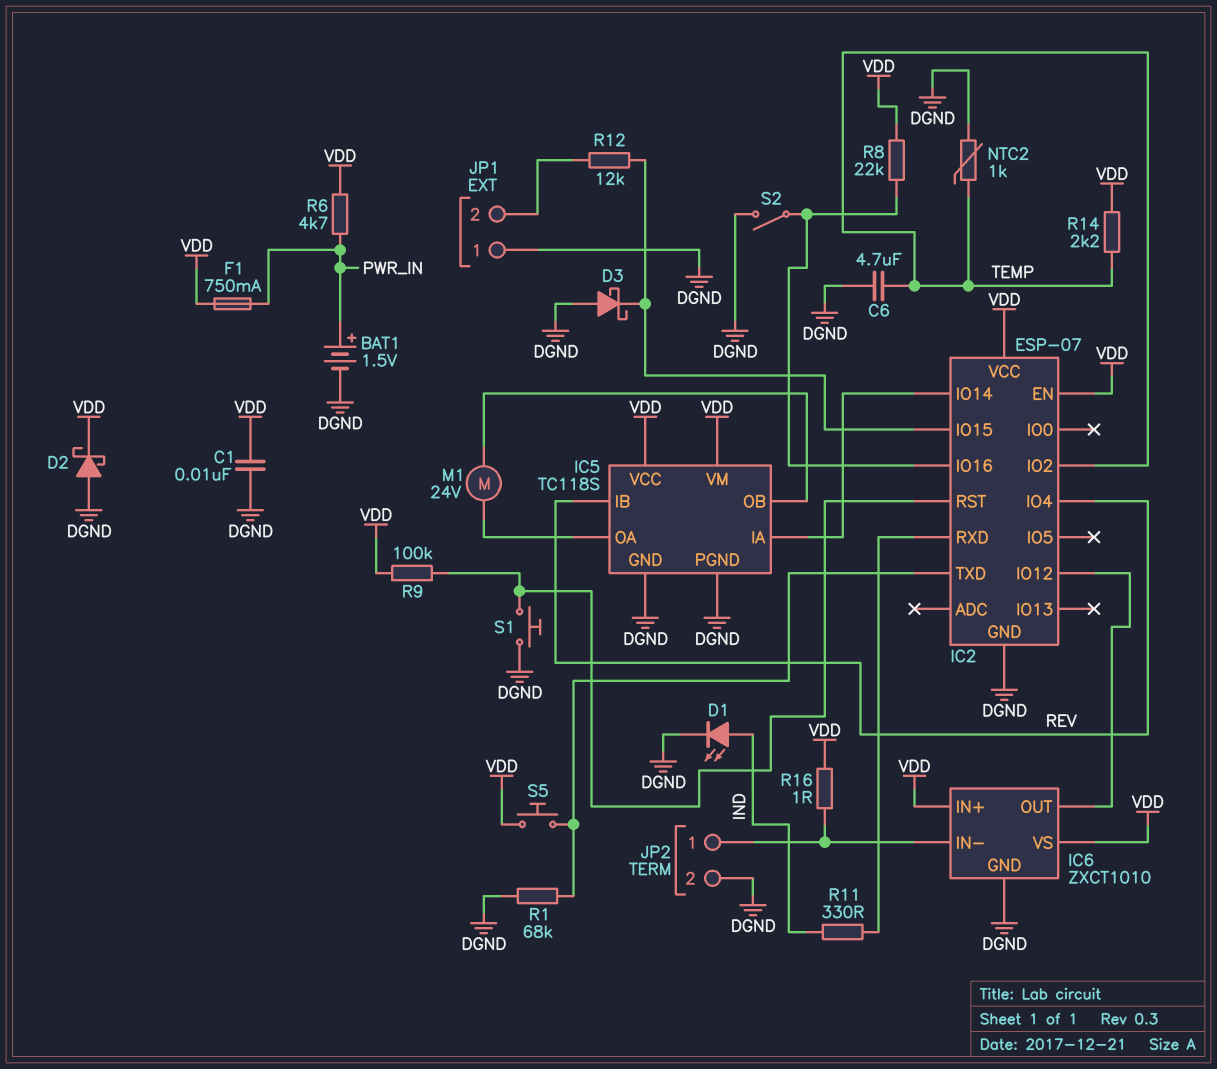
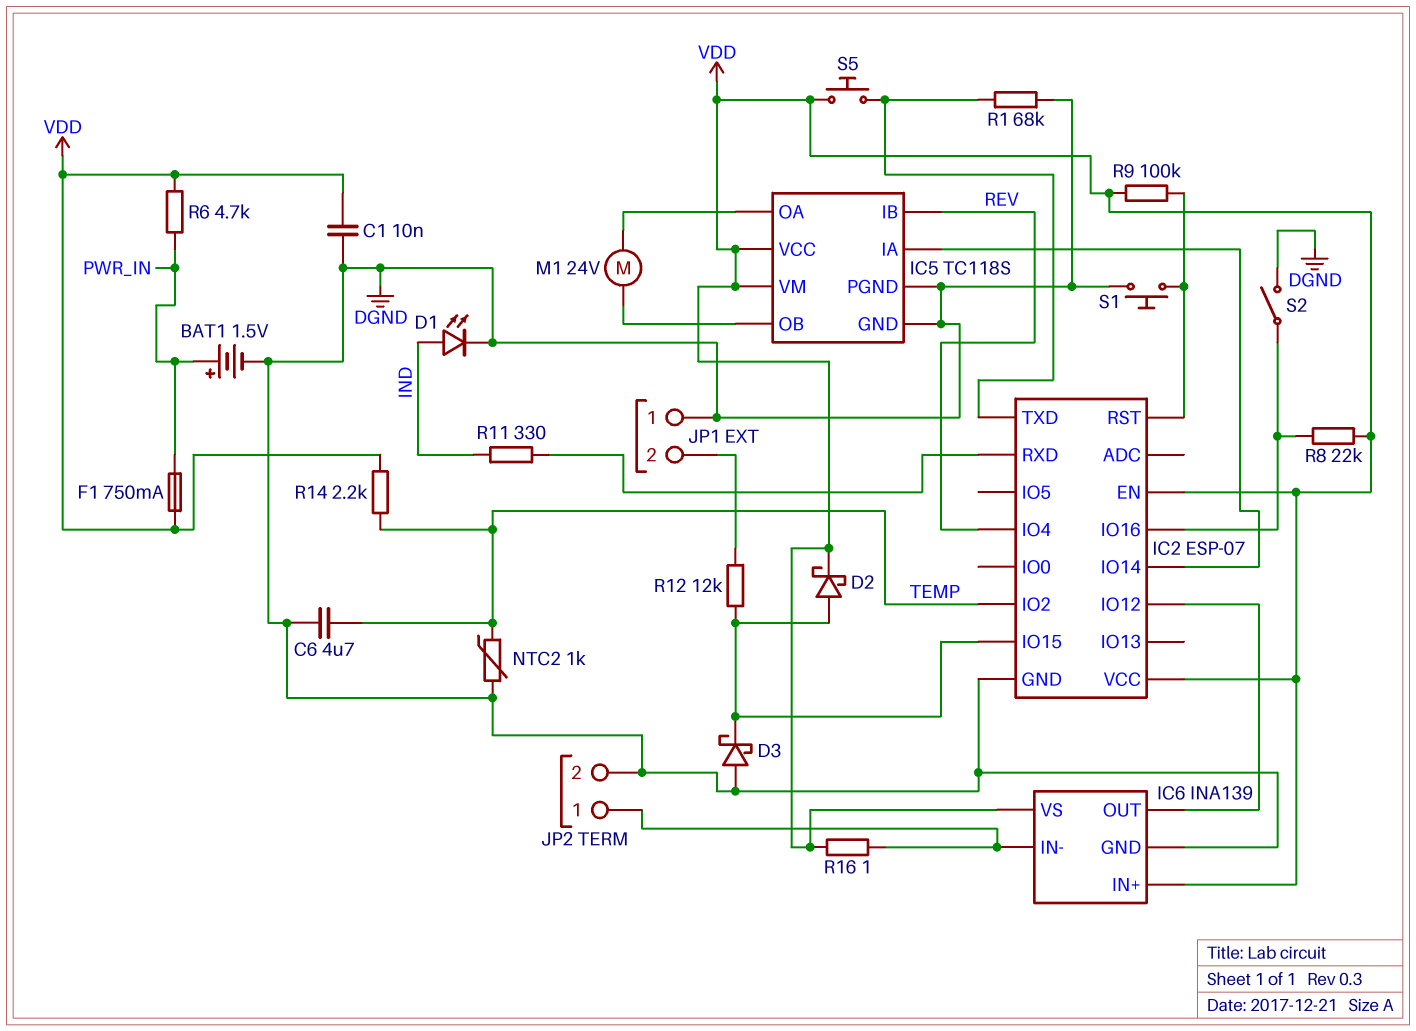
D2: schottky (A DGND, K VDD) -> schottky (A IC2/IO15, K VDD)
IC6: ZXCT1010 -> INA139

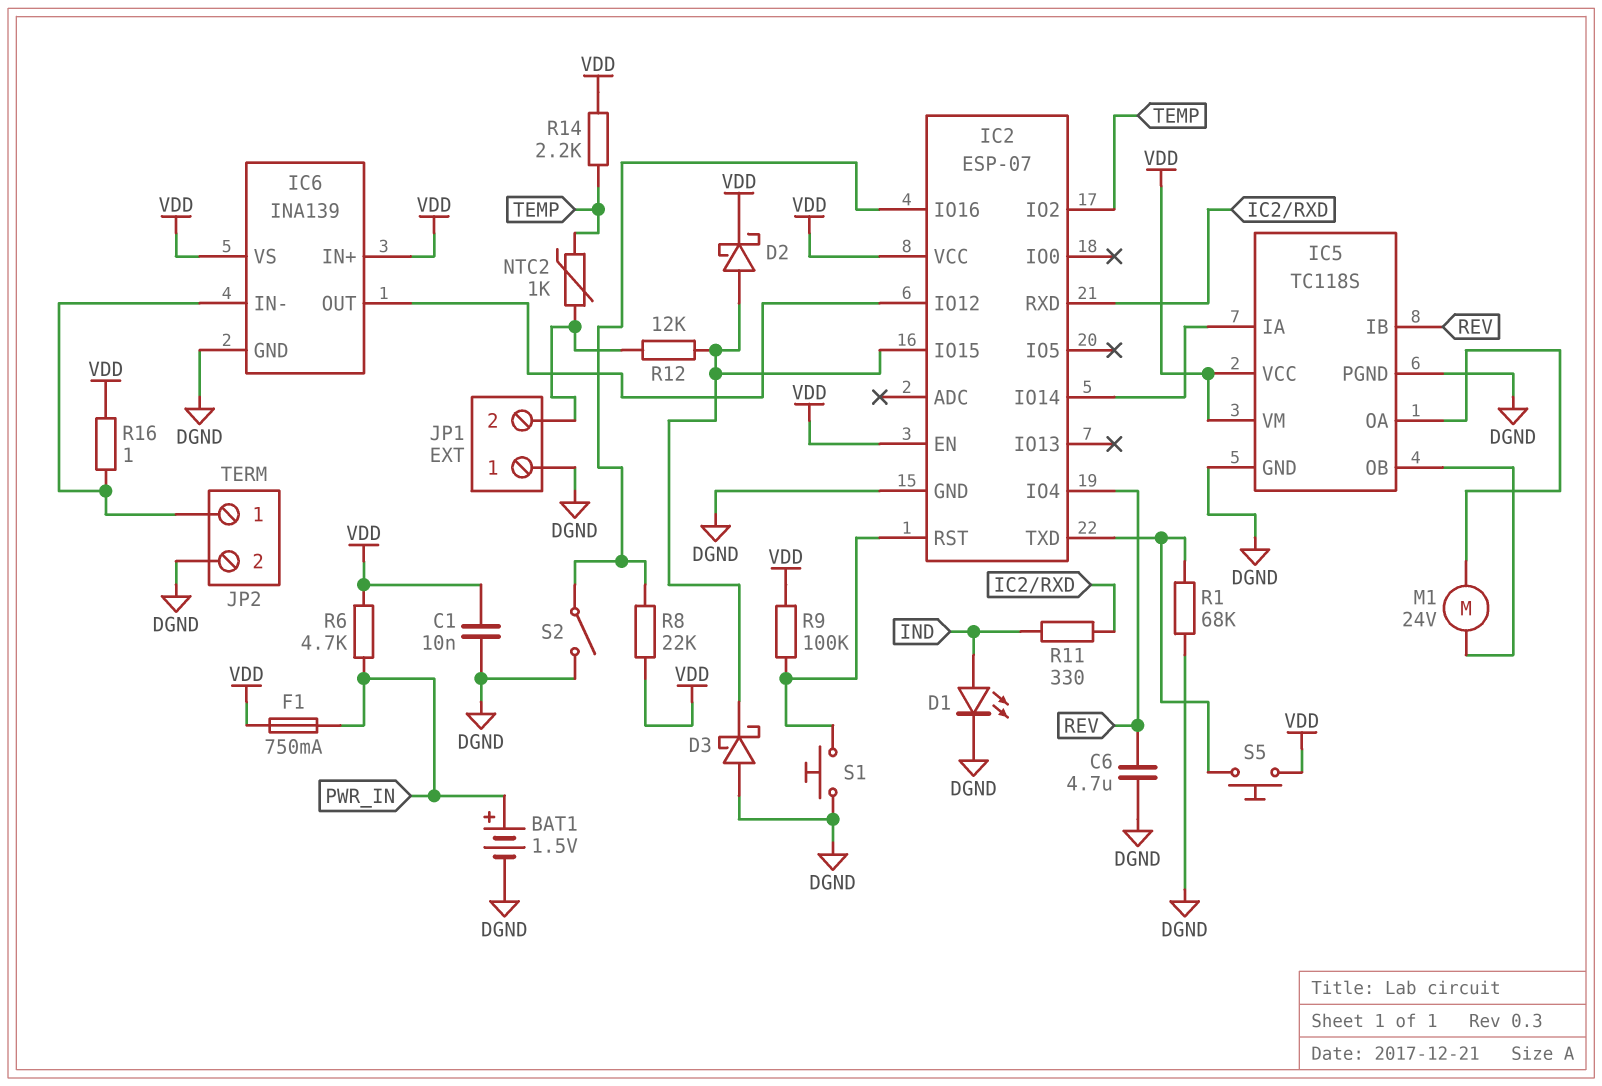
C6: 4.7uF (DGND, TEMP) -> 4.7uF (DGND, REV)
NTC2: 1k (DGND, TEMP) -> 1k (JP1/2, TEMP)

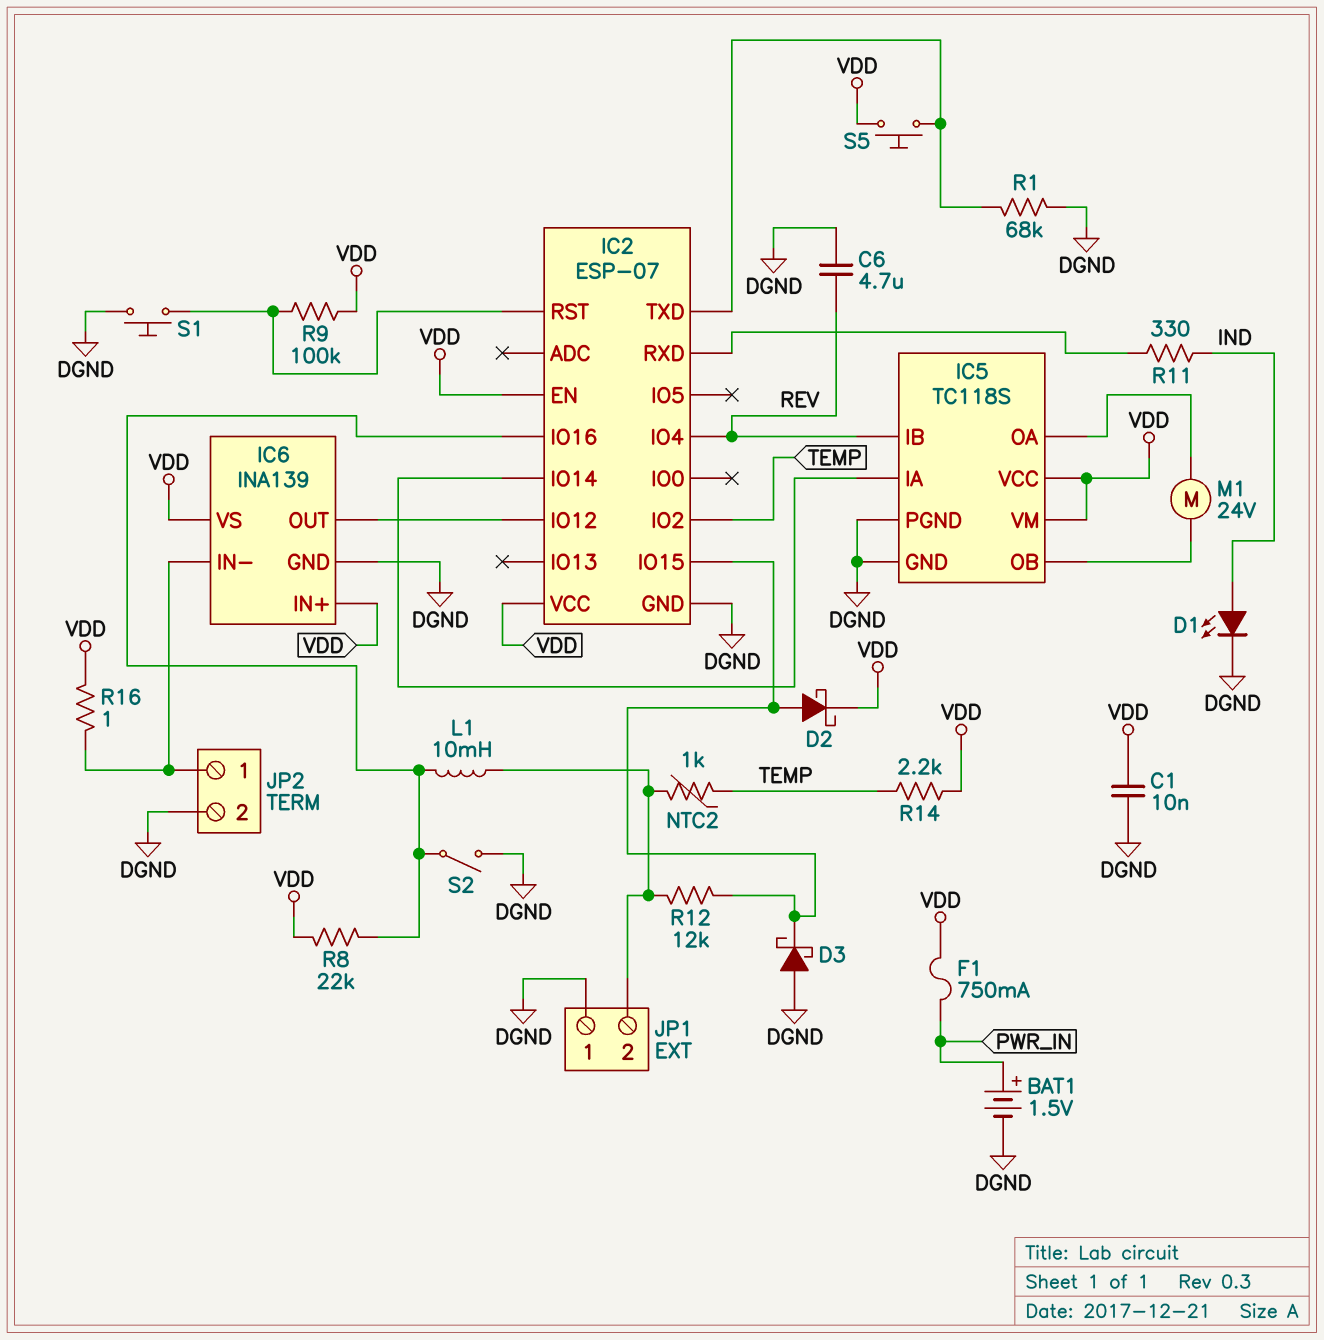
L1: none -> 10mH (IC2/IO16, JP1/2)
R6: 4.7k (PWR_IN, VDD) -> none

